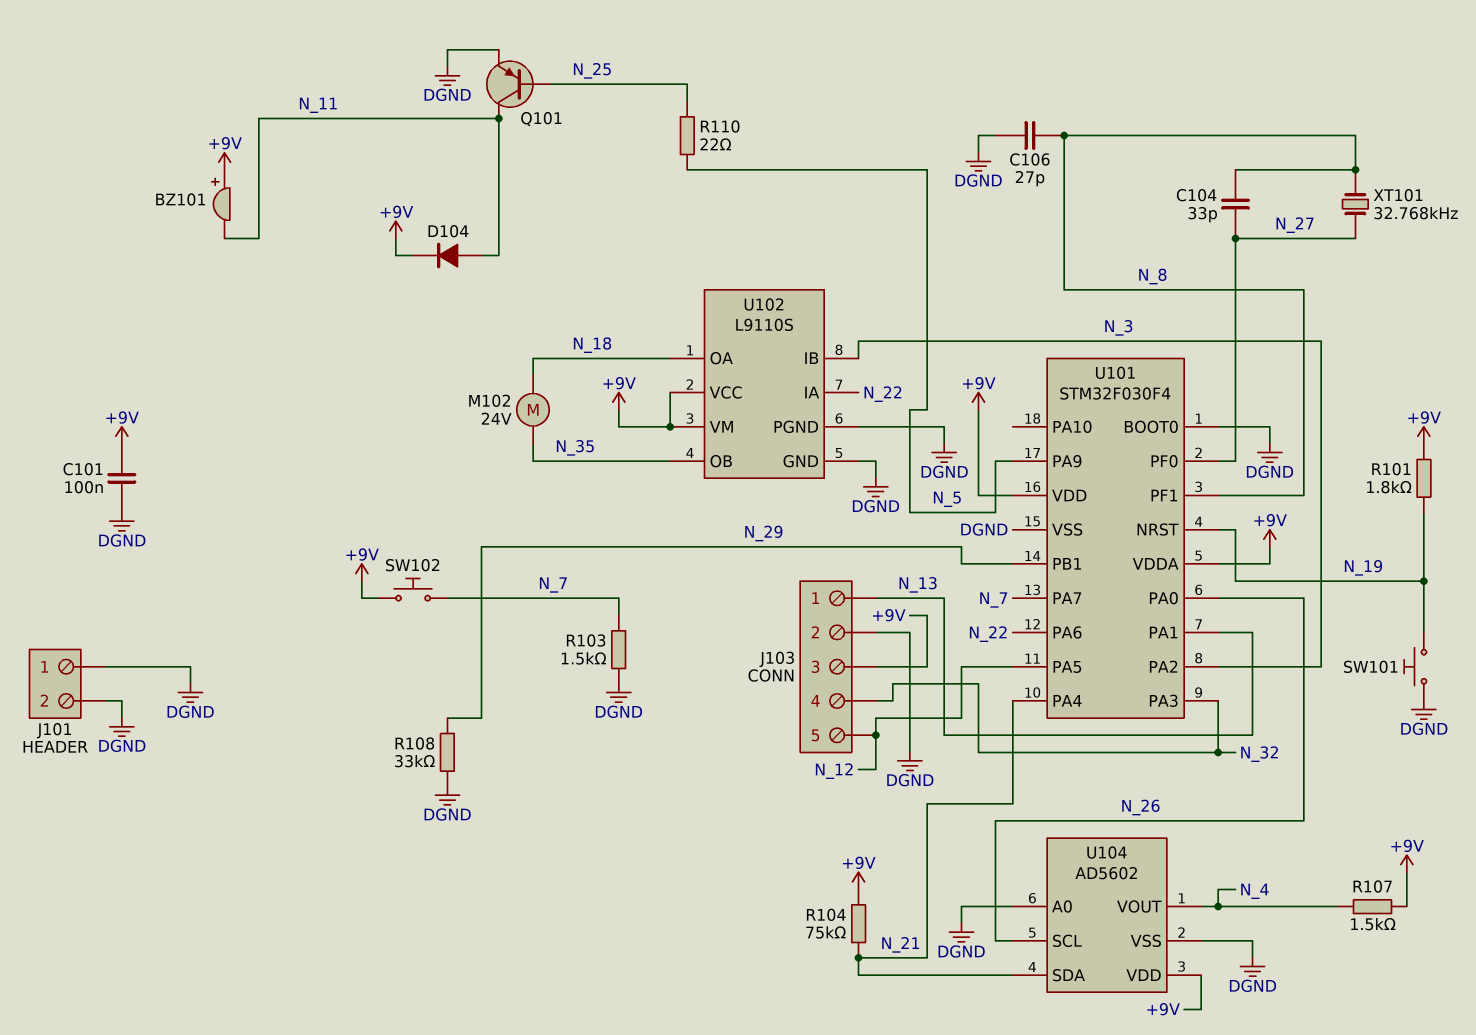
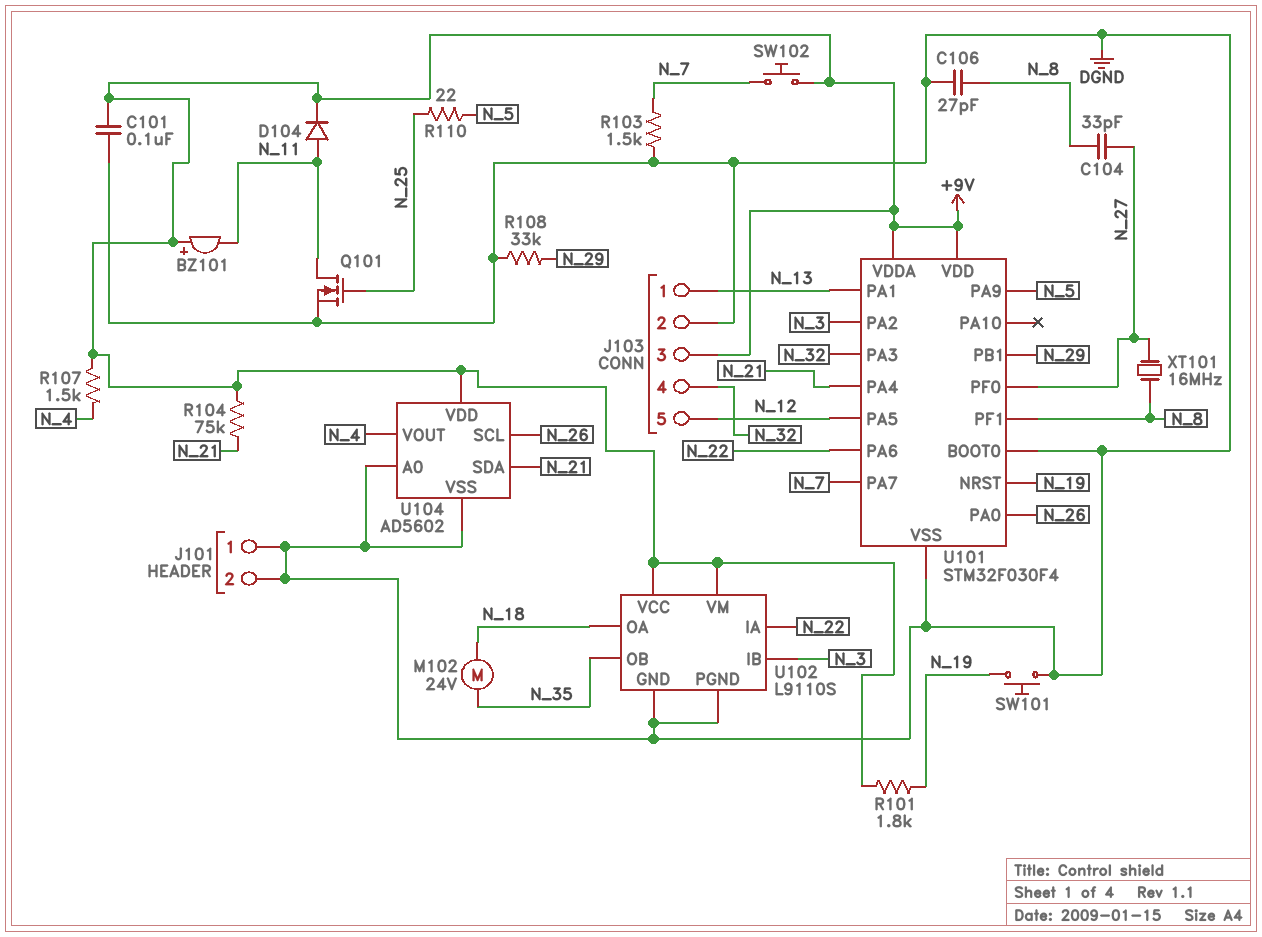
Q101: PNP (B N_25, C N_11, E DGND) -> NMOS (G N_25, D N_11, S DGND)
XT101: 32.768kHz (N_8, N_27) -> 16MHz (N_8, N_27)

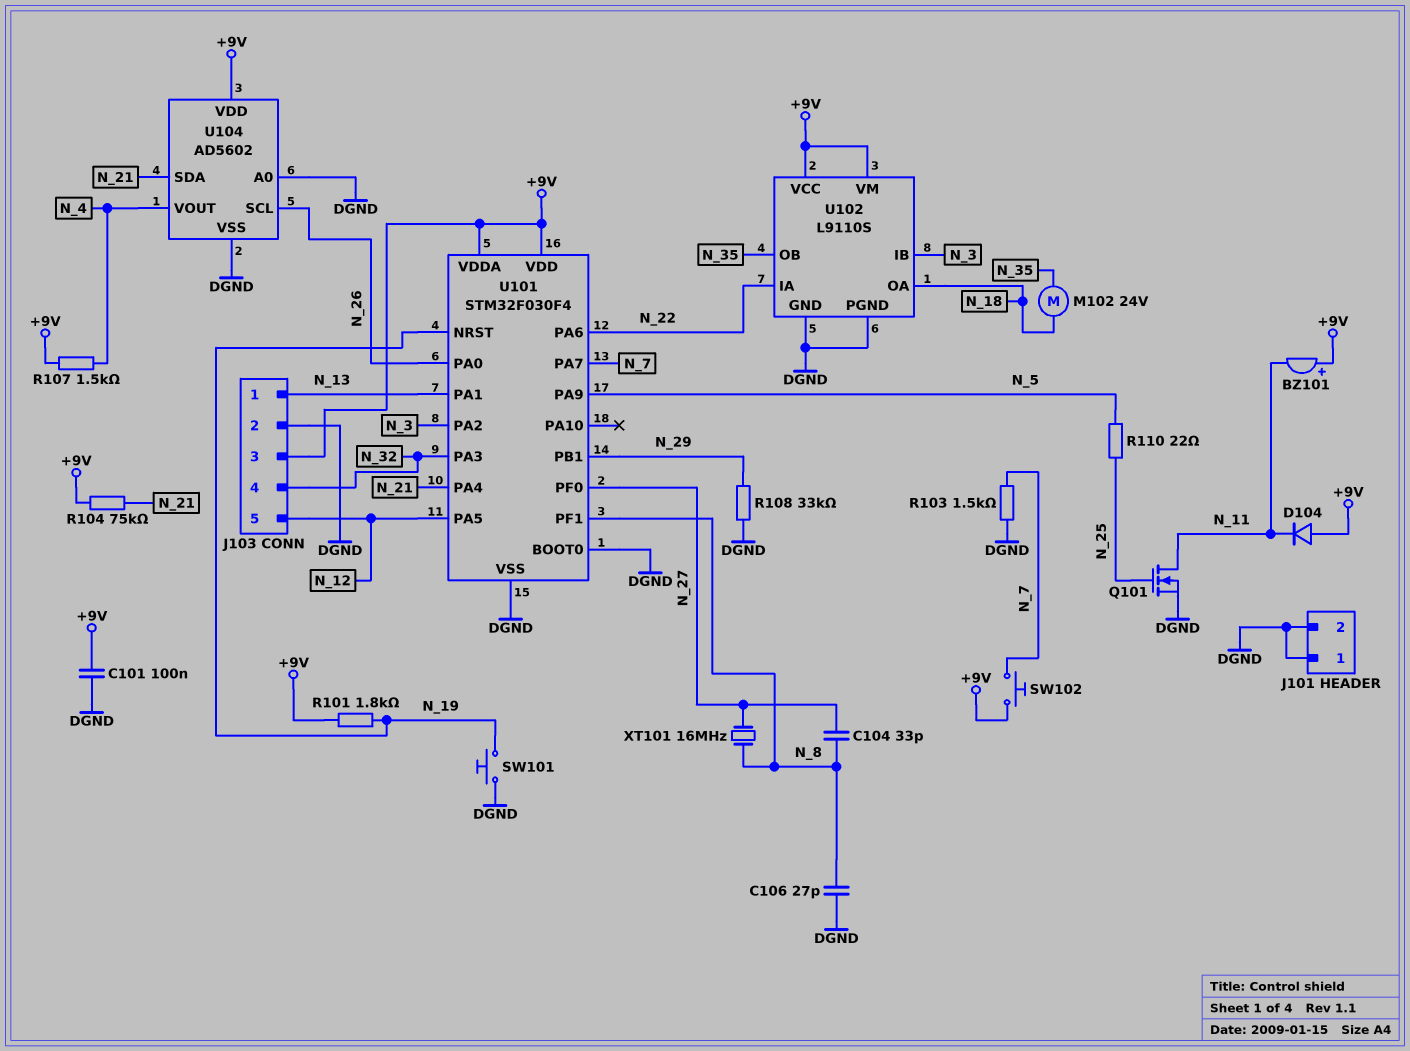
D104: diode (A N_11, K +9V) -> diode (A +9V, K N_11)

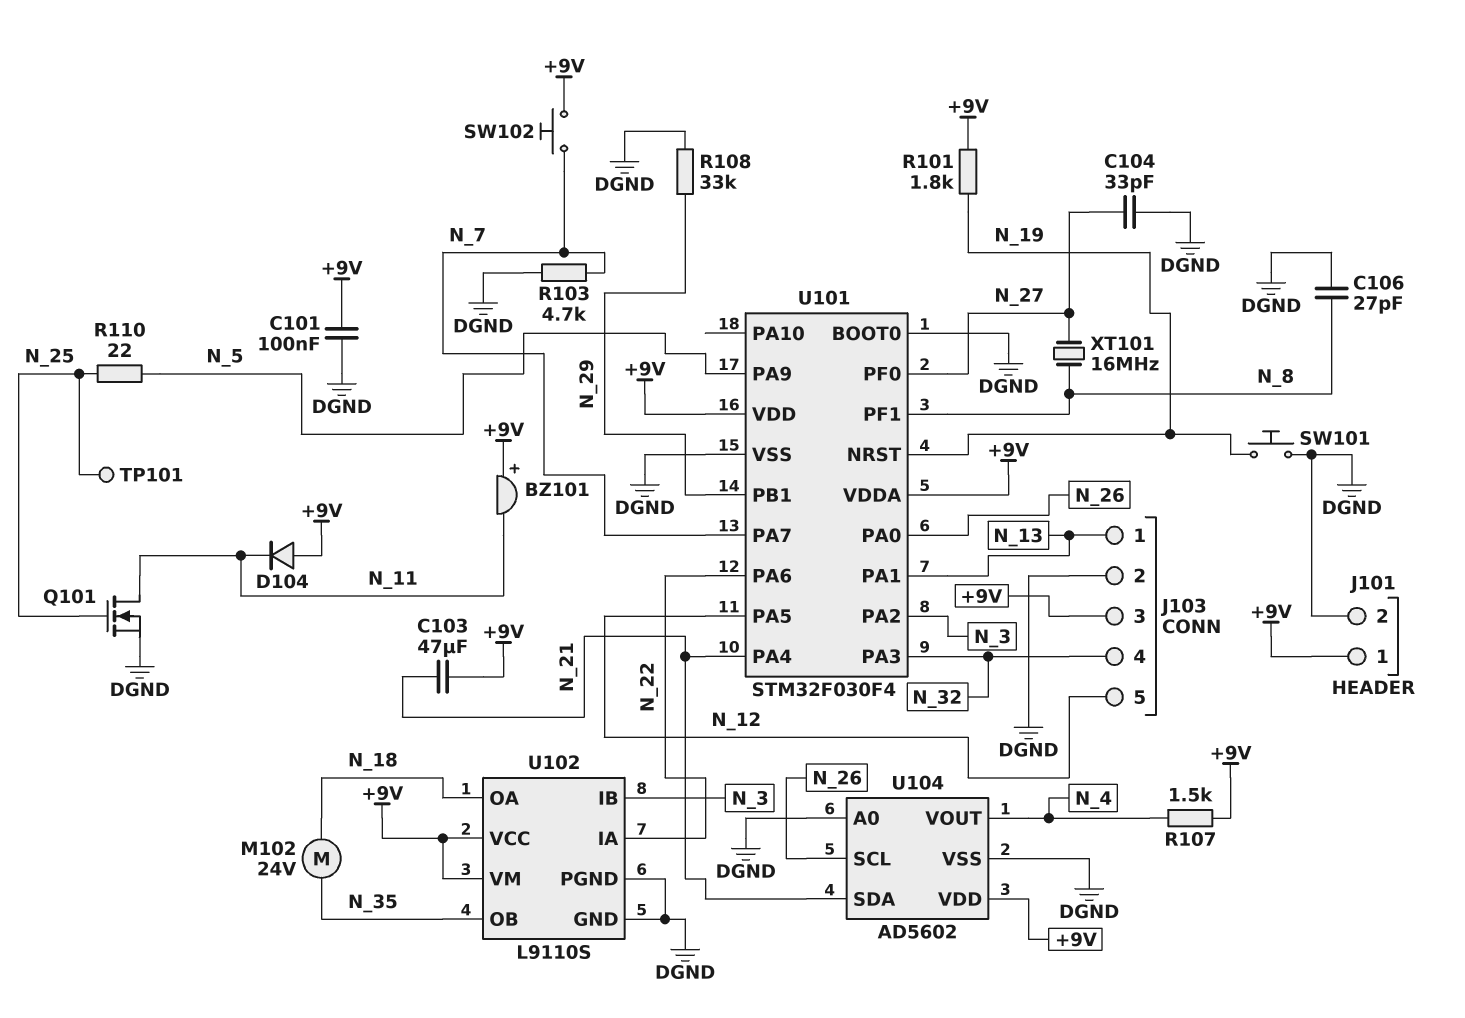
C103: none -> 47uF (+9V, N_21)
C104: 33pF (N_8, N_27) -> 33pF (DGND, N_27)
J101 pin 1: DGND -> +9V
R103: 1.5k (DGND, N_7) -> 4.7k (DGND, N_7)
R104: 75k (+9V, N_21) -> none
TP101: none -> test point (N_25)

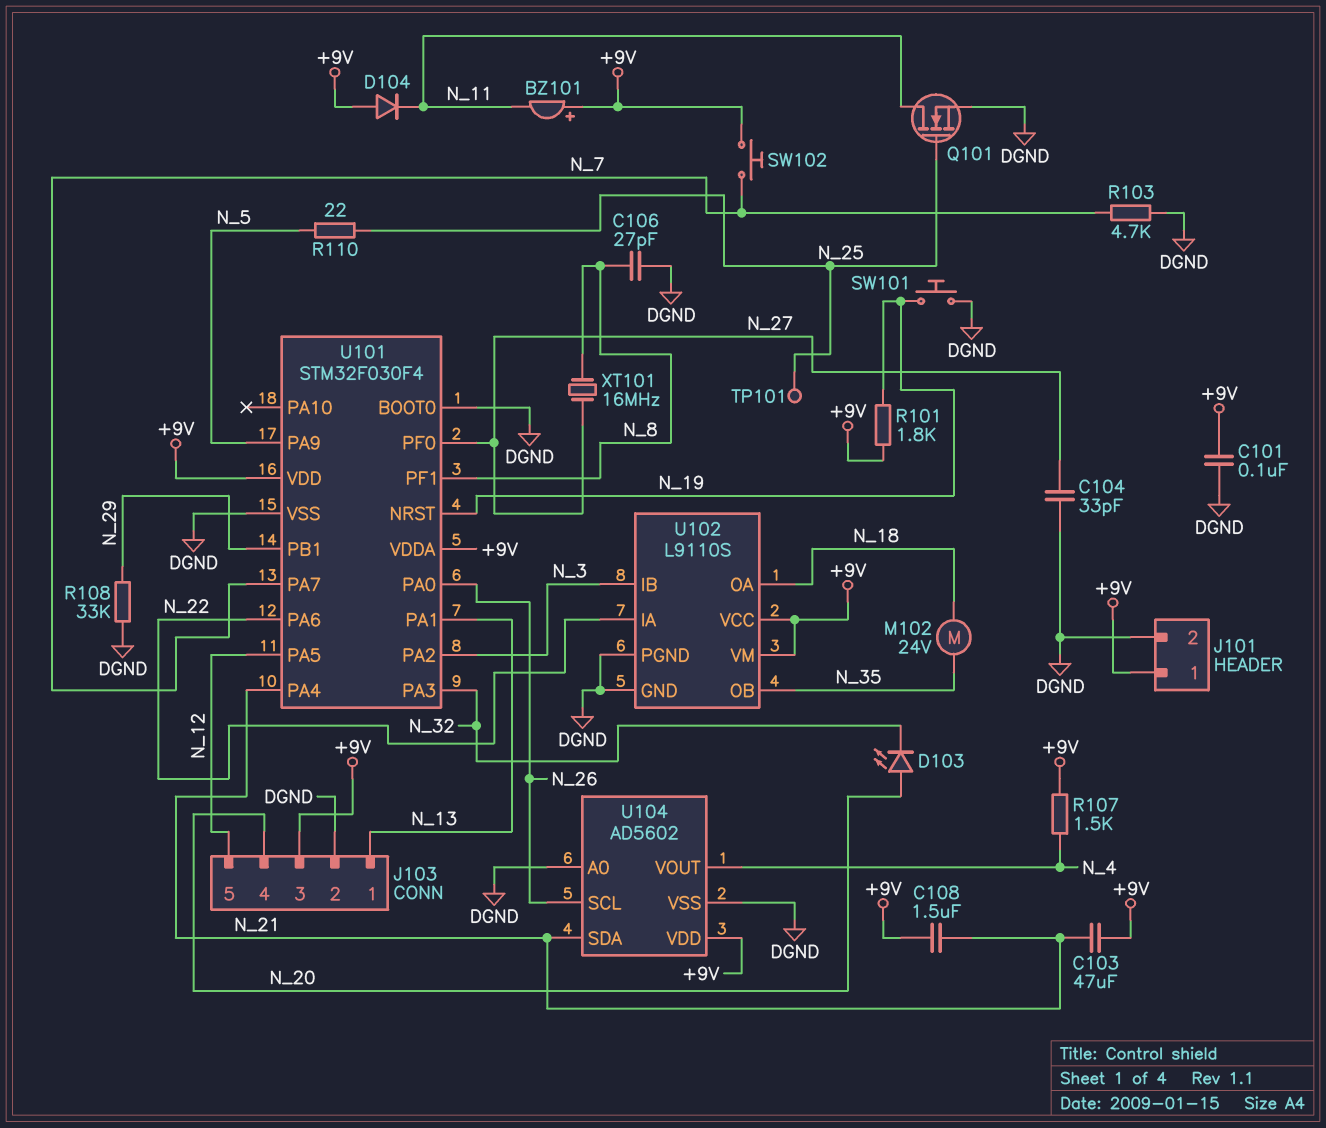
C108: none -> 1.5uF (+9V, N_21)
D103: none -> LED (A N_20, K N_32)
J103 pin 4: N_32 -> N_20

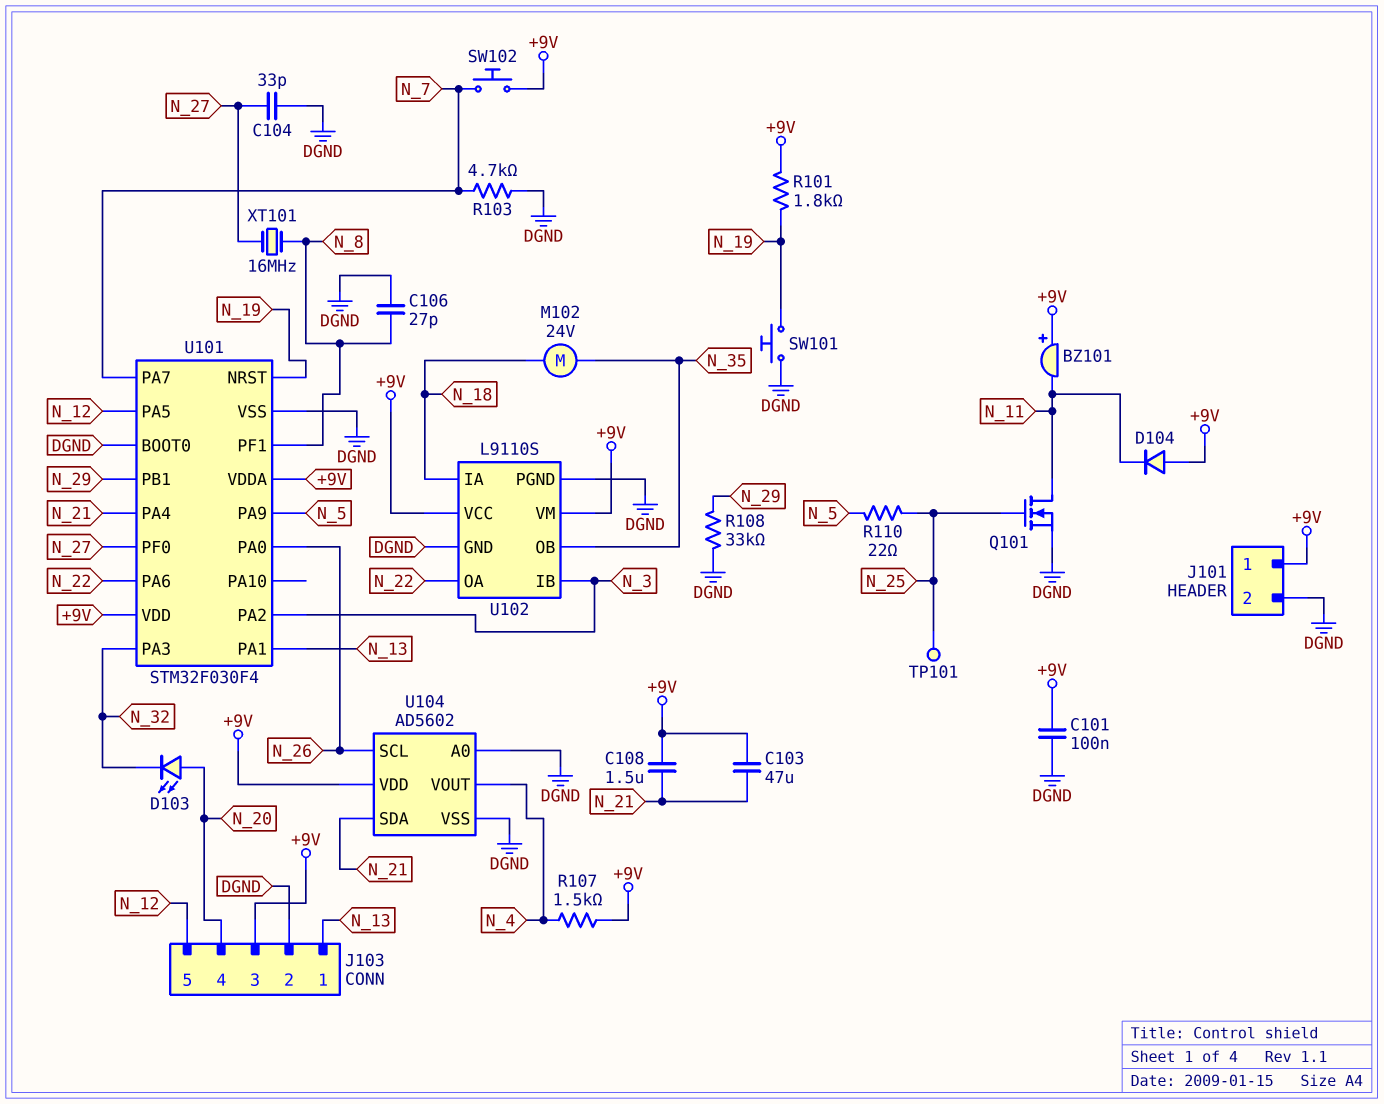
U102 pin IA: N_22 -> N_18
U102 pin OA: N_18 -> N_22

